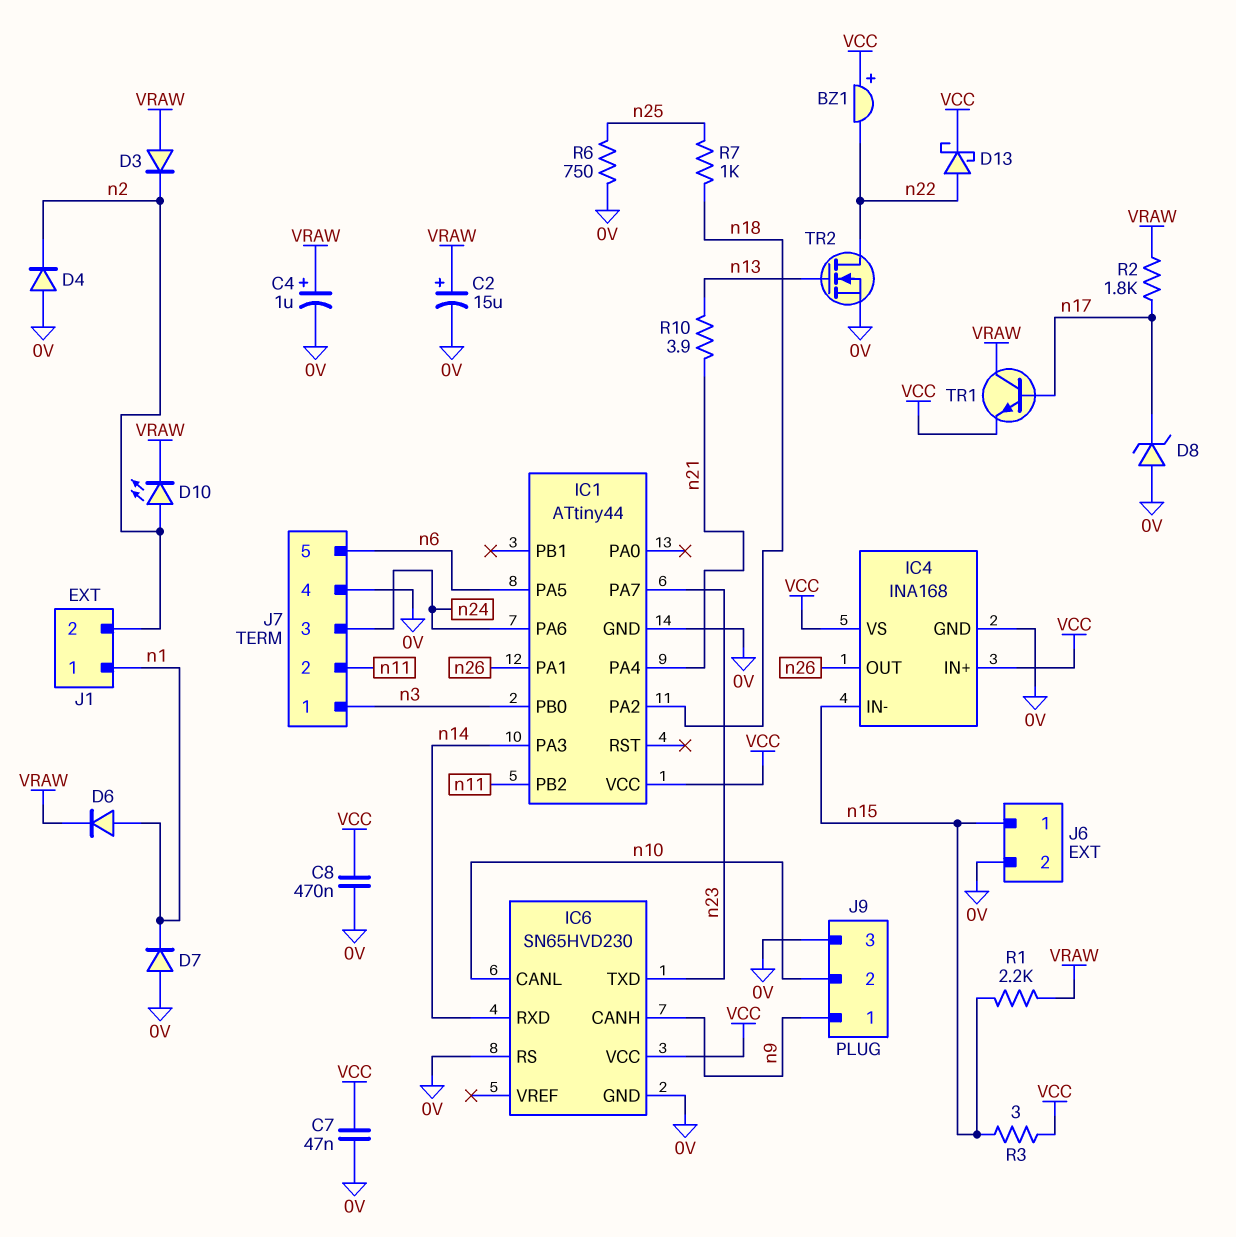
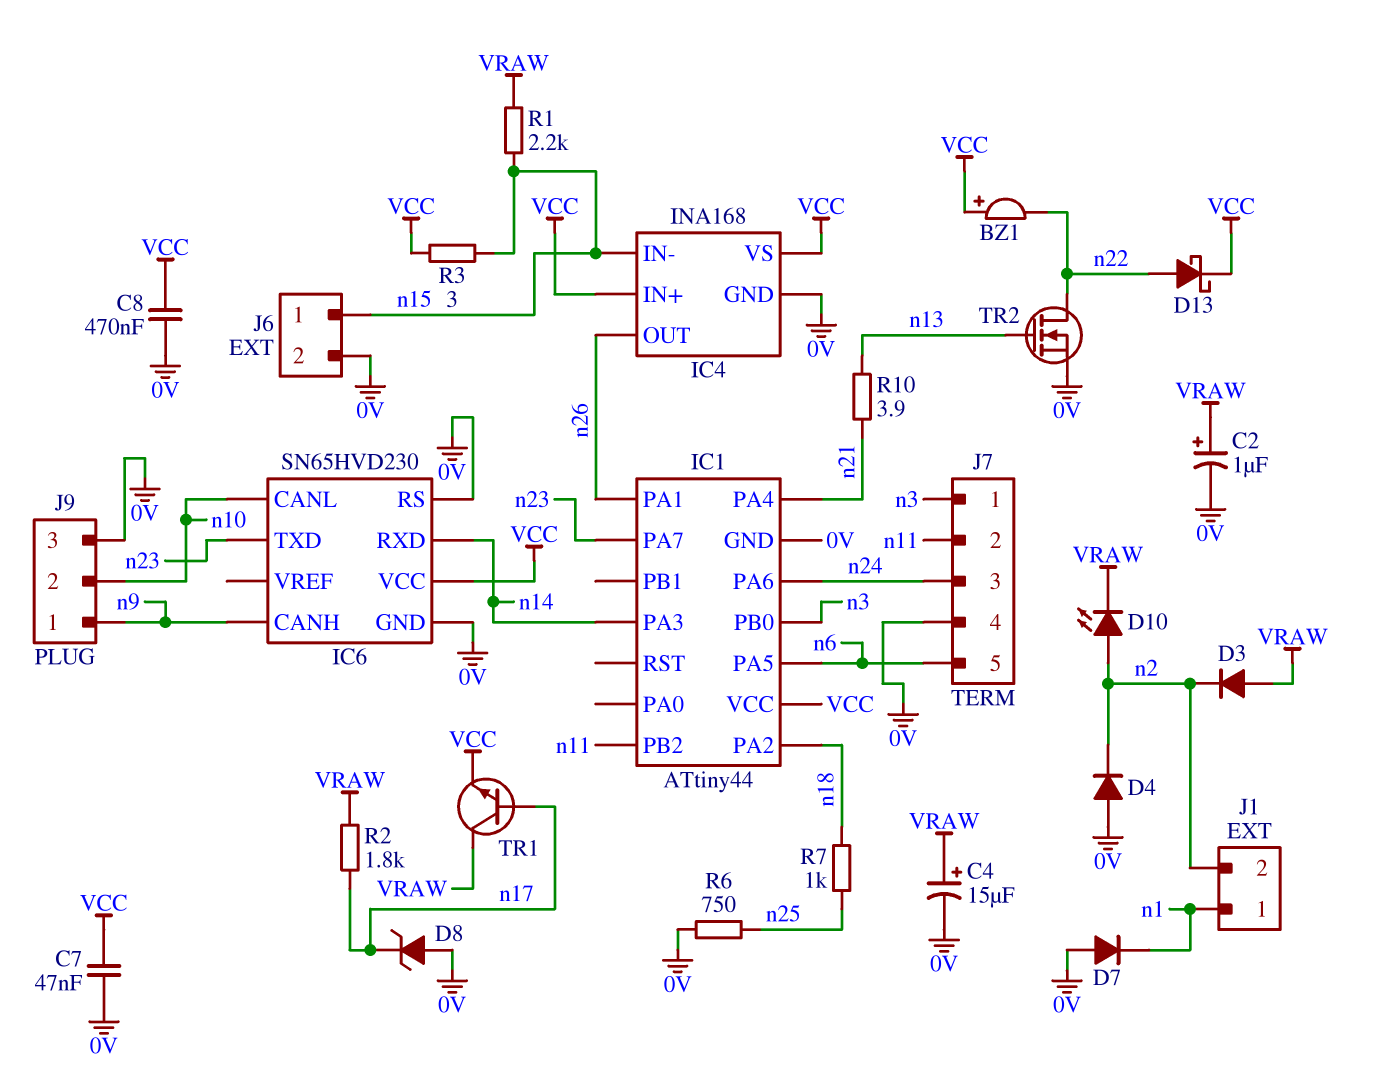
C2: 15uF (plus VRAW, minus 0V) -> 1uF (plus VRAW, minus 0V)
C4: 1uF (plus VRAW, minus 0V) -> 15uF (plus VRAW, minus 0V)
D6: diode (A n1, K VRAW) -> none

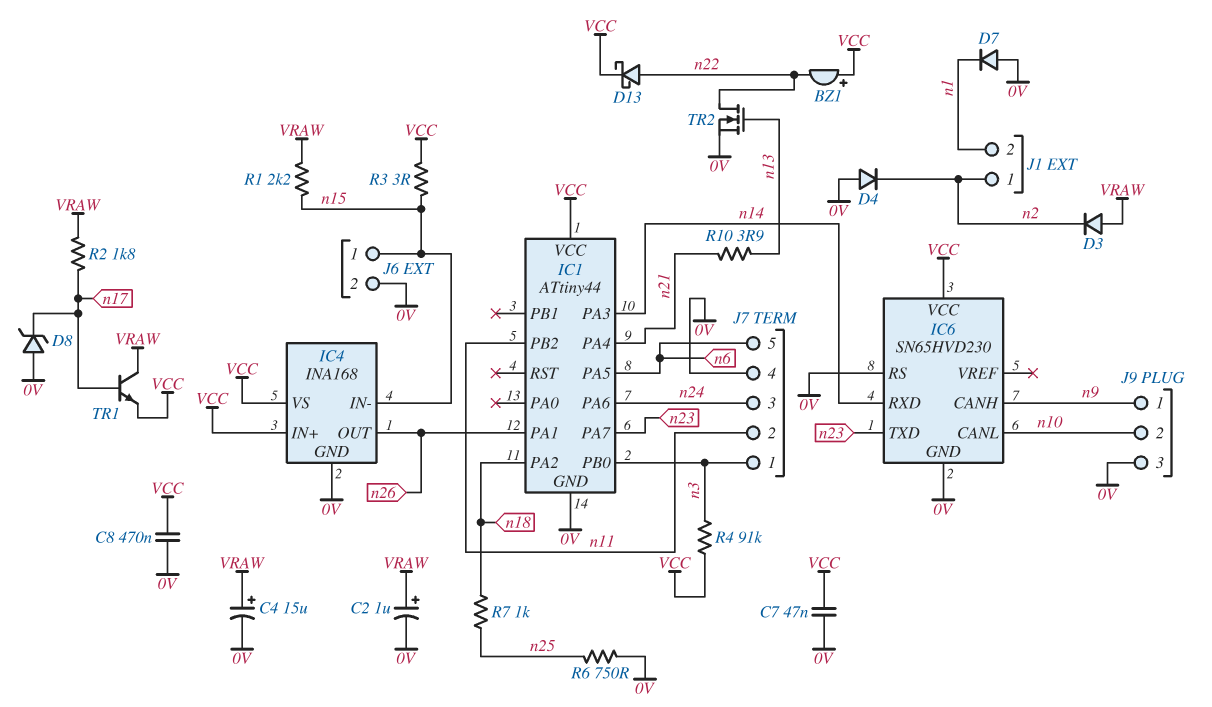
D10: LED (A n2, K VRAW) -> none
J1 pin 1: n1 -> n2
J1 pin 2: n2 -> n1
R4: none -> 91k (VCC, n3)

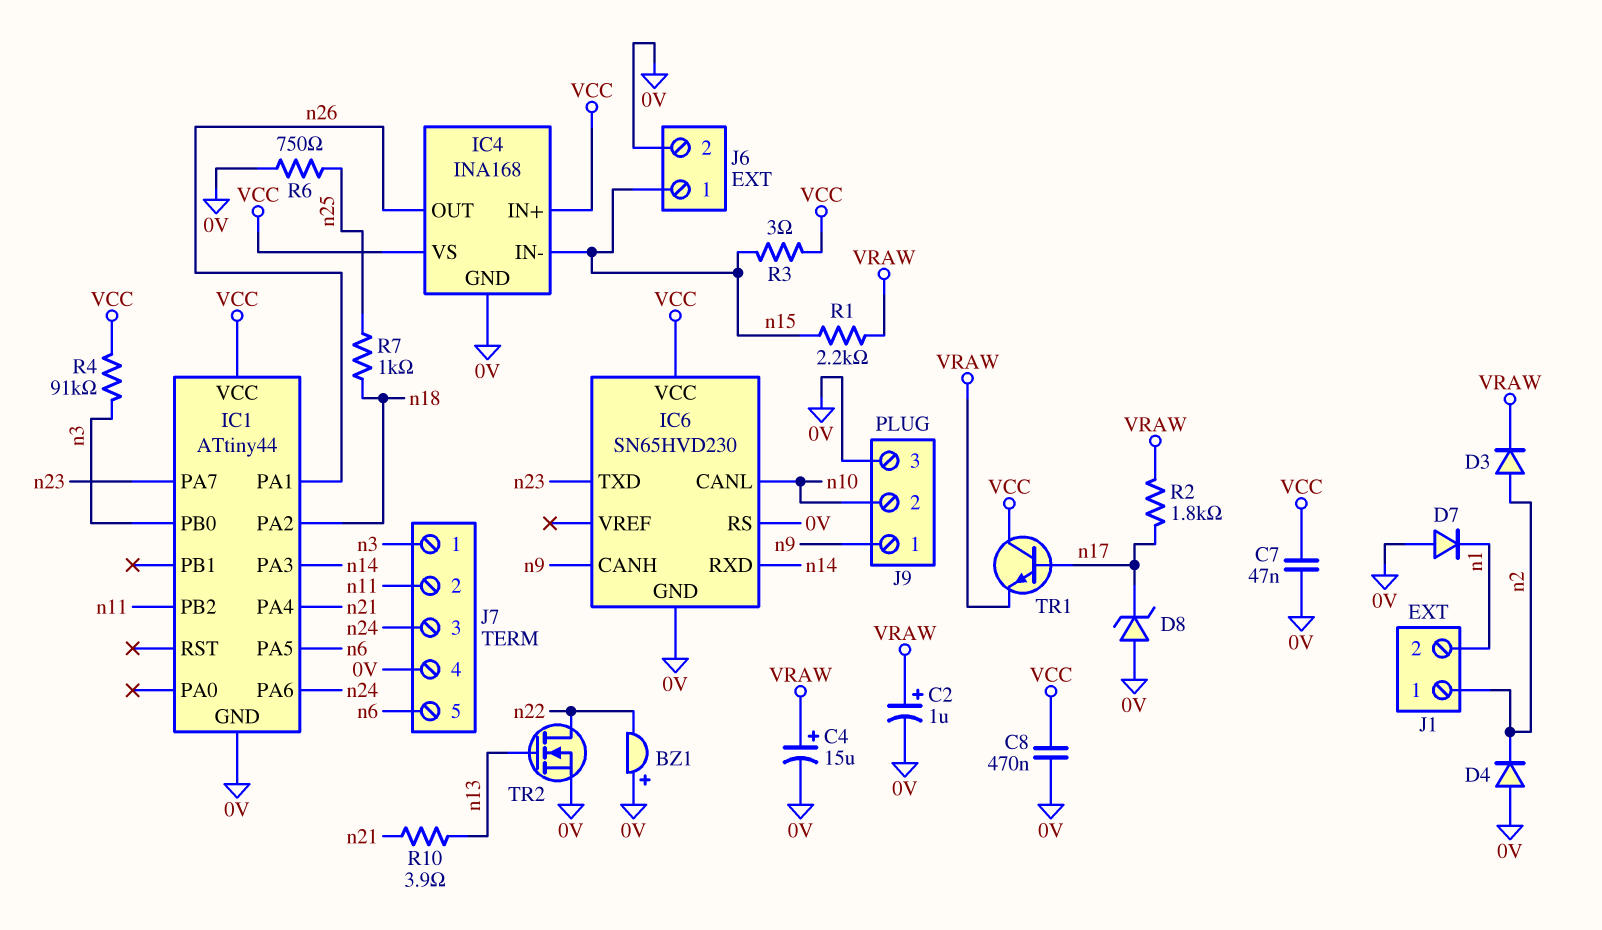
BZ1: buzzer (plus VCC, minus n22) -> buzzer (plus 0V, minus n22)
D3: diode (A VRAW, K n2) -> diode (A n2, K VRAW)
D13: schottky (A n22, K VCC) -> none
TR1: NPN (B n17, C VRAW, E VCC) -> NPN (B n17, C VCC, E VRAW)

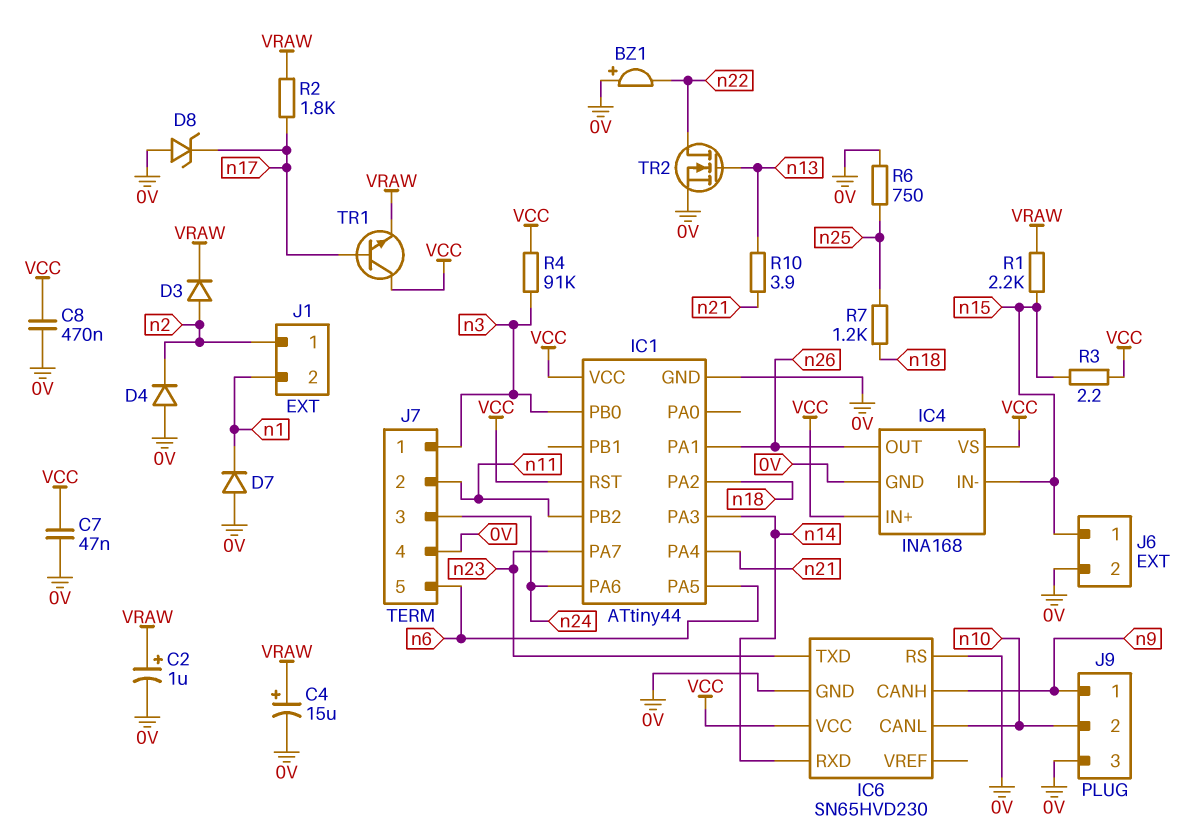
IC1 pin RST: none -> VCC
R3: 3 (VCC, n15) -> 2.2 (VCC, n15)
R7: 1k (n18, n25) -> 1.2k (n18, n25)

